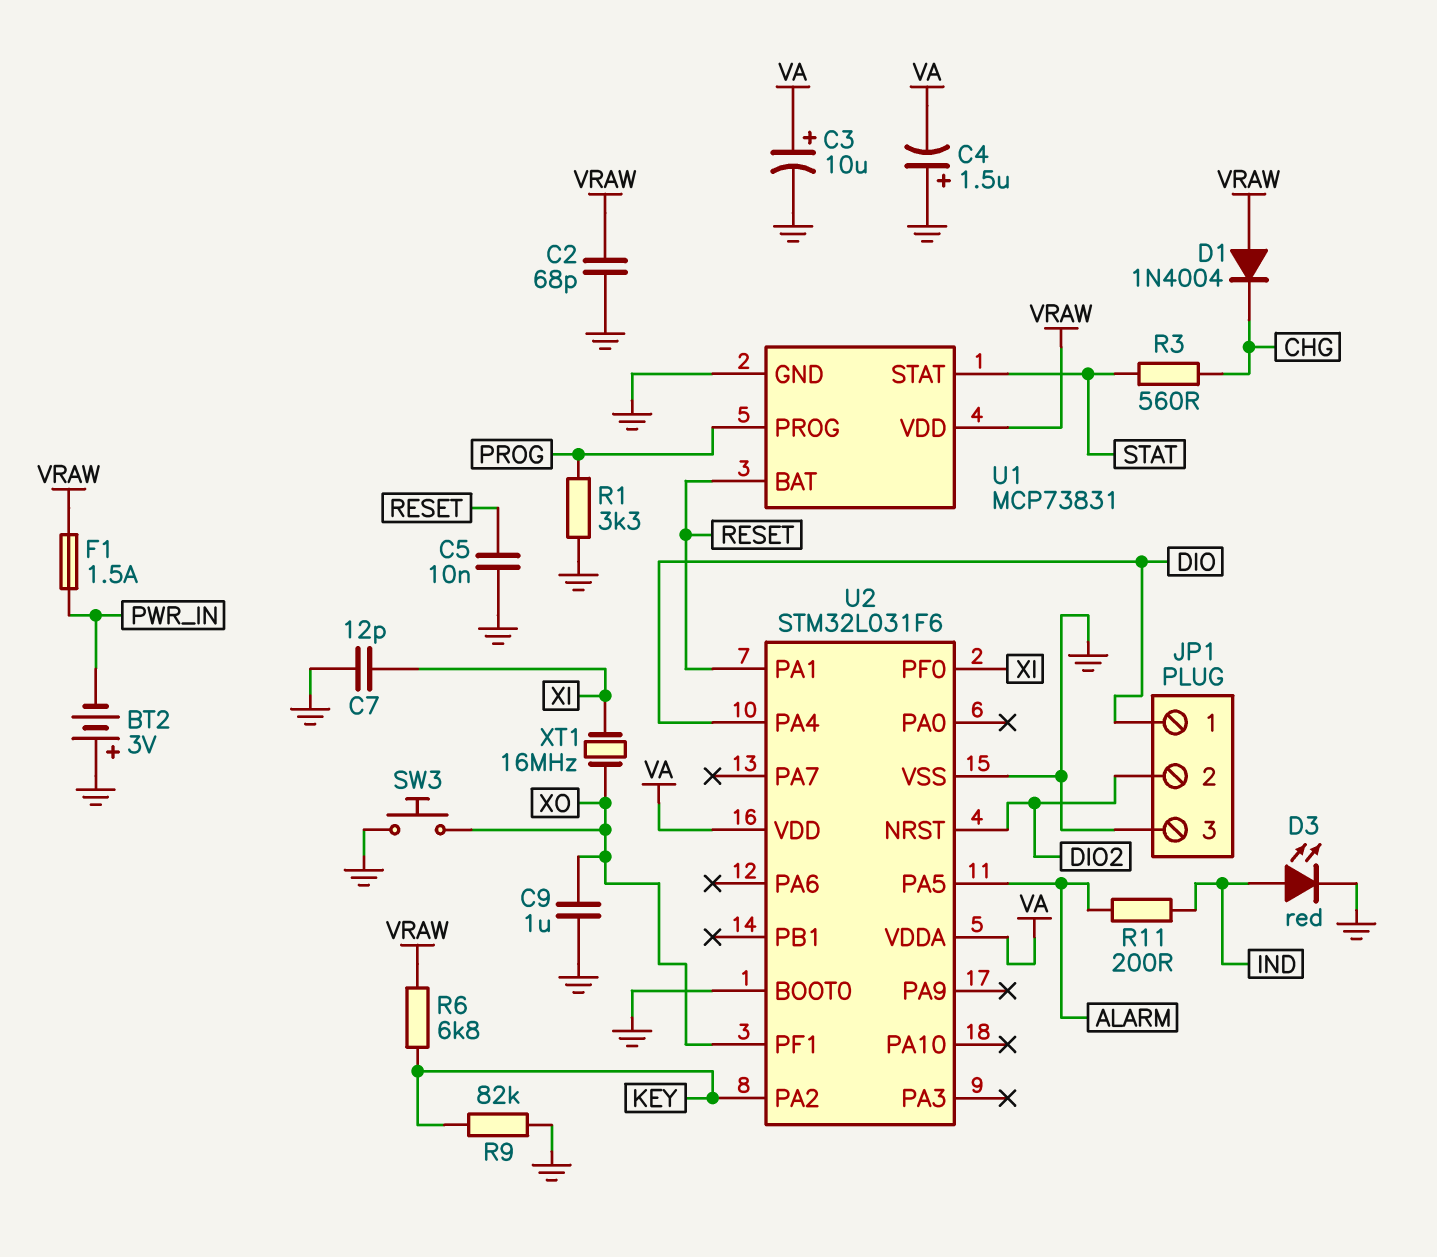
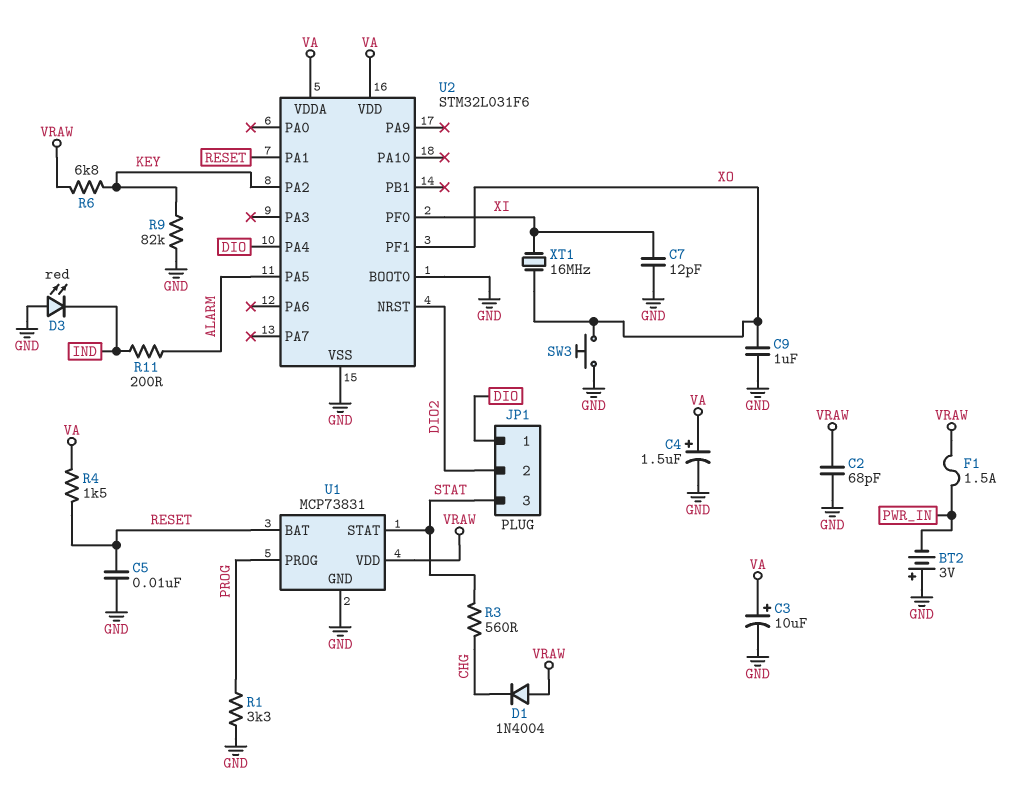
C4: 1.5uF (plus GND, minus VA) -> 1.5uF (plus VA, minus GND)
D3: LED red (A IND, K GND) -> LED red (A GND, K IND)
JP1 pin 3: GND -> STAT
R4: none -> 1.5k (RESET, VA)

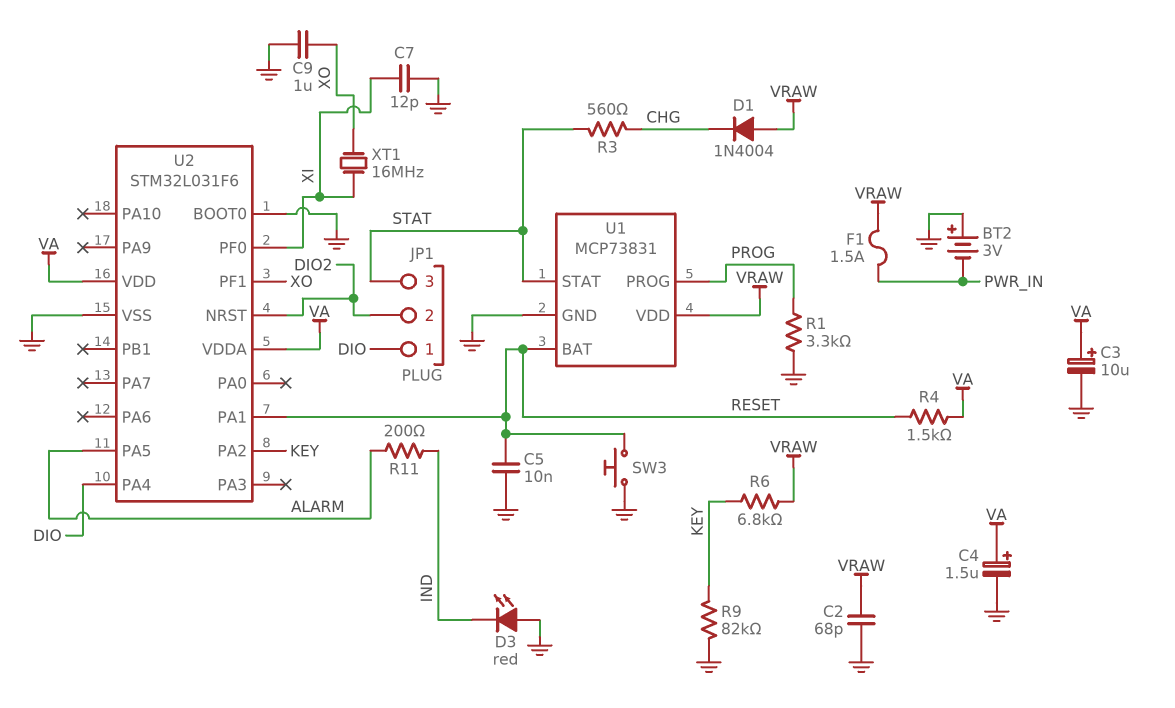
SW3: button (GND, XO) -> button (GND, RESET)

